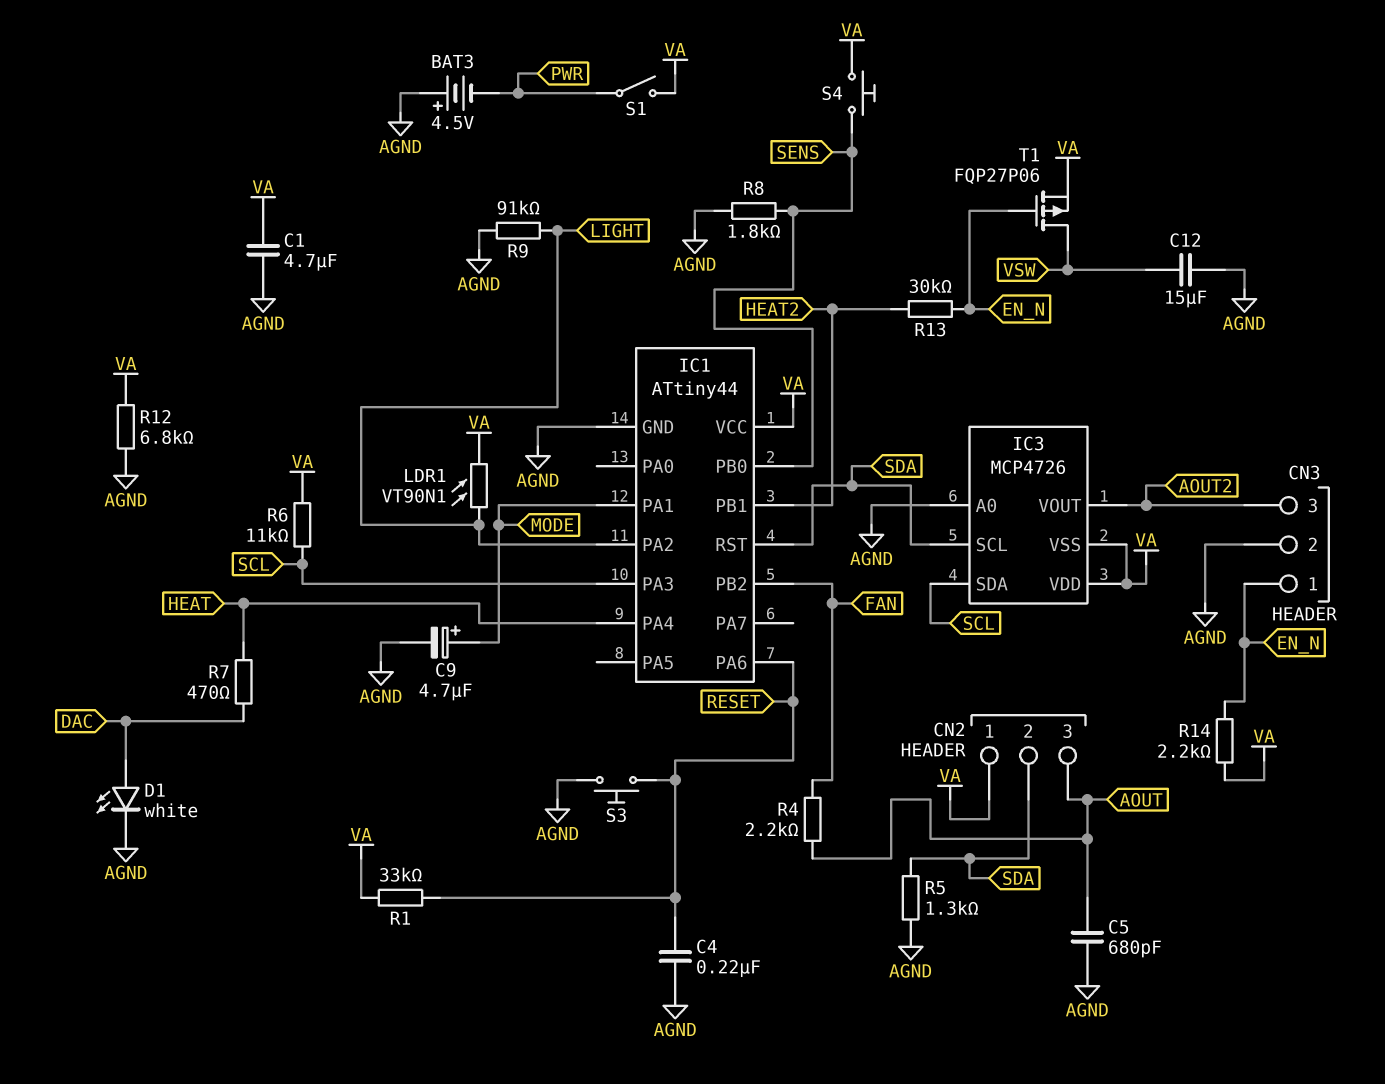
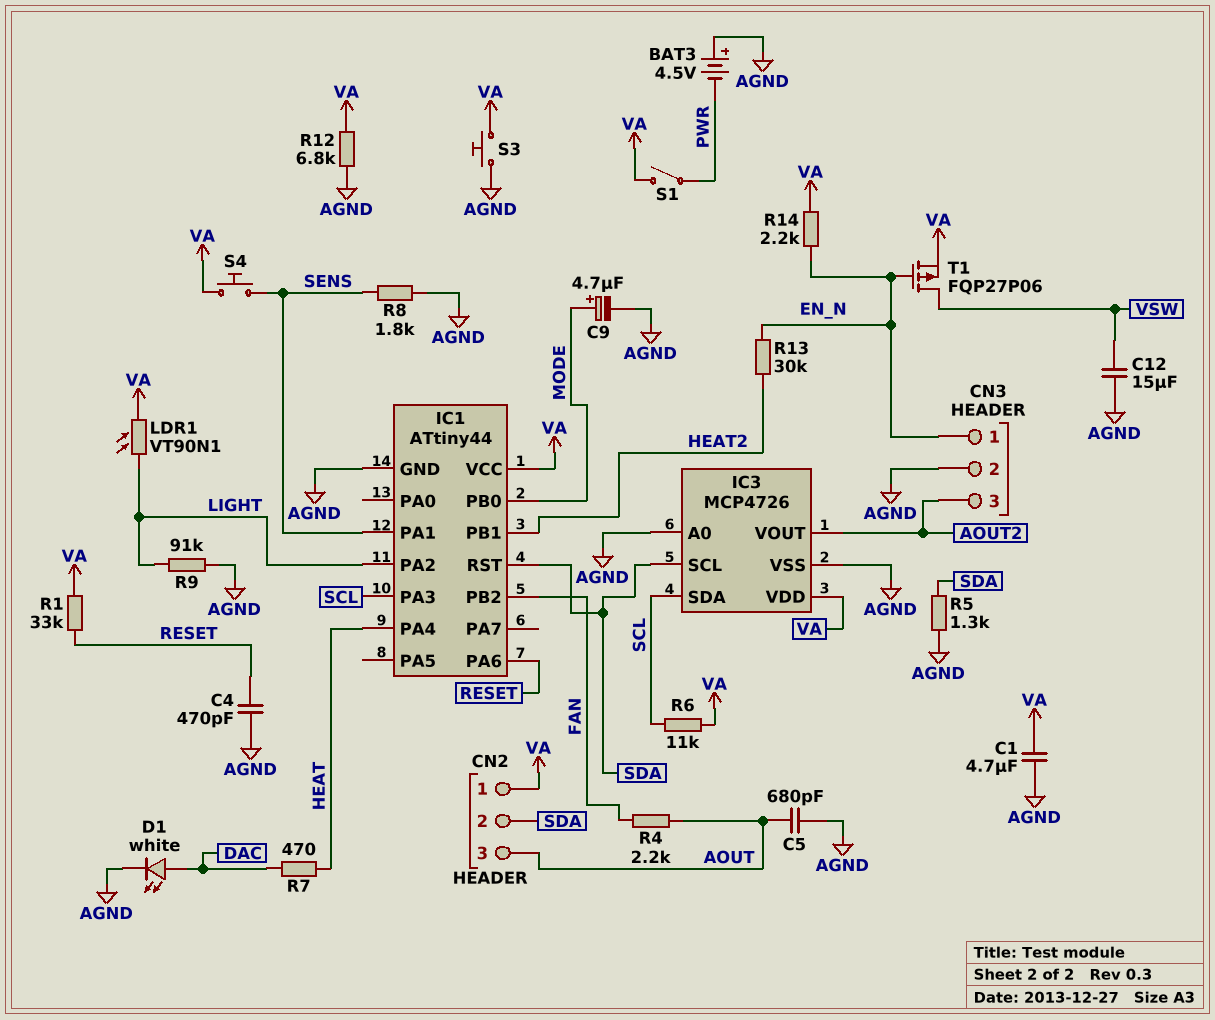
C4: 220nF (AGND, RESET) -> 470pF (AGND, RESET)
IC1 pin PA1: MODE -> SENS
IC1 pin PB0: SENS -> MODE
IC3 pin VSS: VA -> AGND
S3: button (AGND, RESET) -> button (AGND, VA)

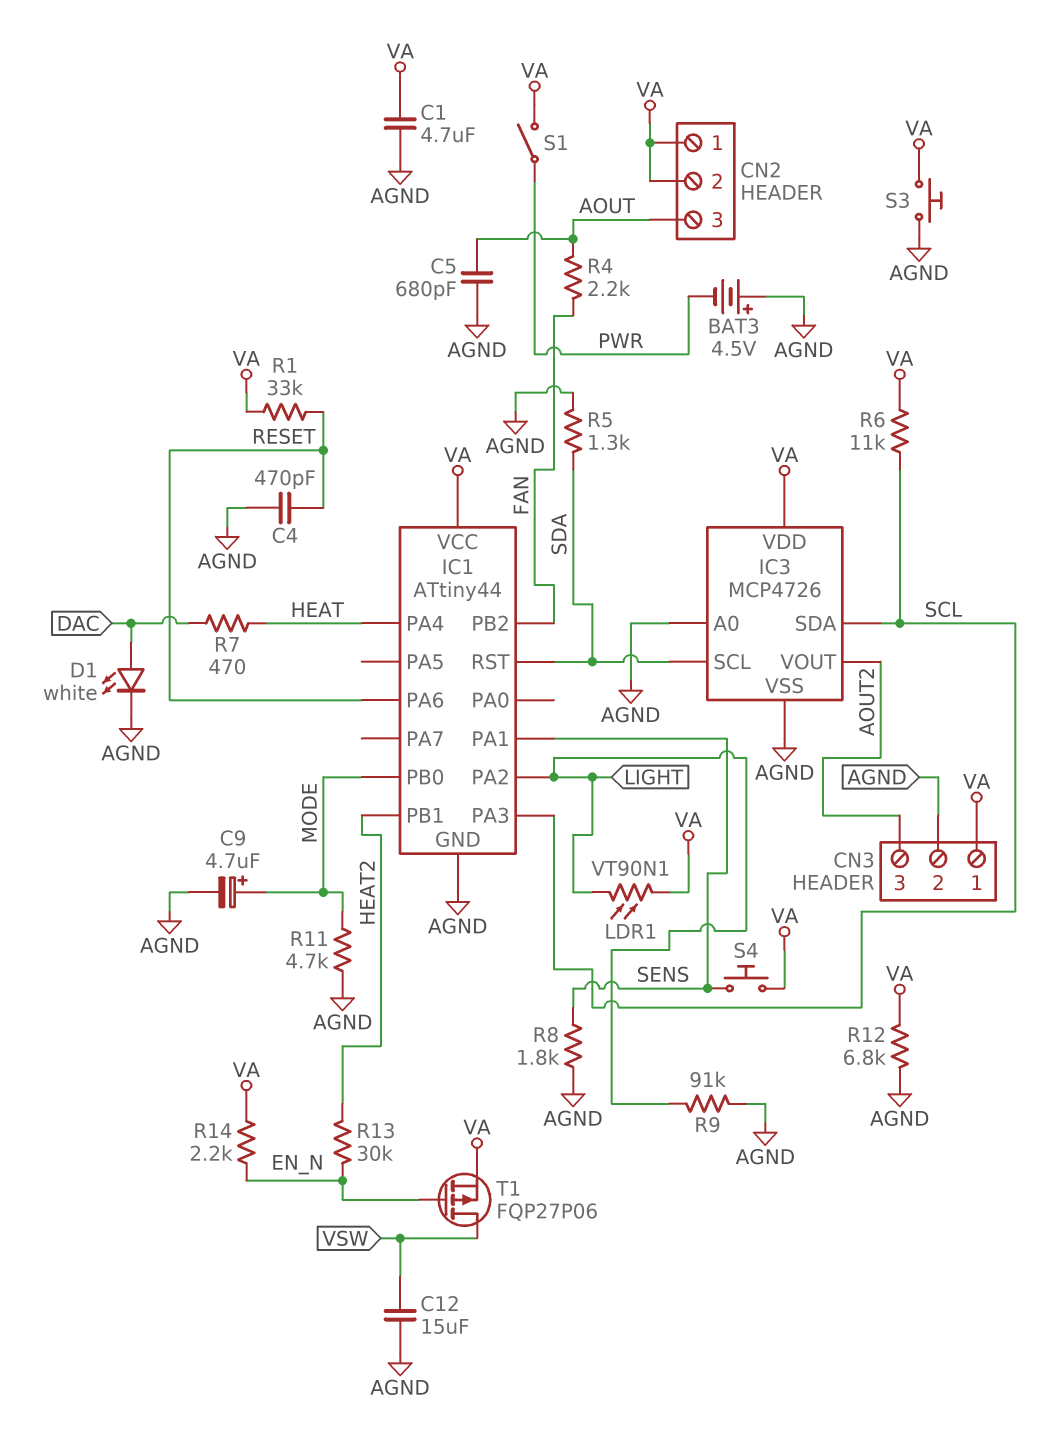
CN2 pin 2: SDA -> VA
CN3 pin 1: EN_N -> VA
R11: none -> 4.7k (AGND, MODE)

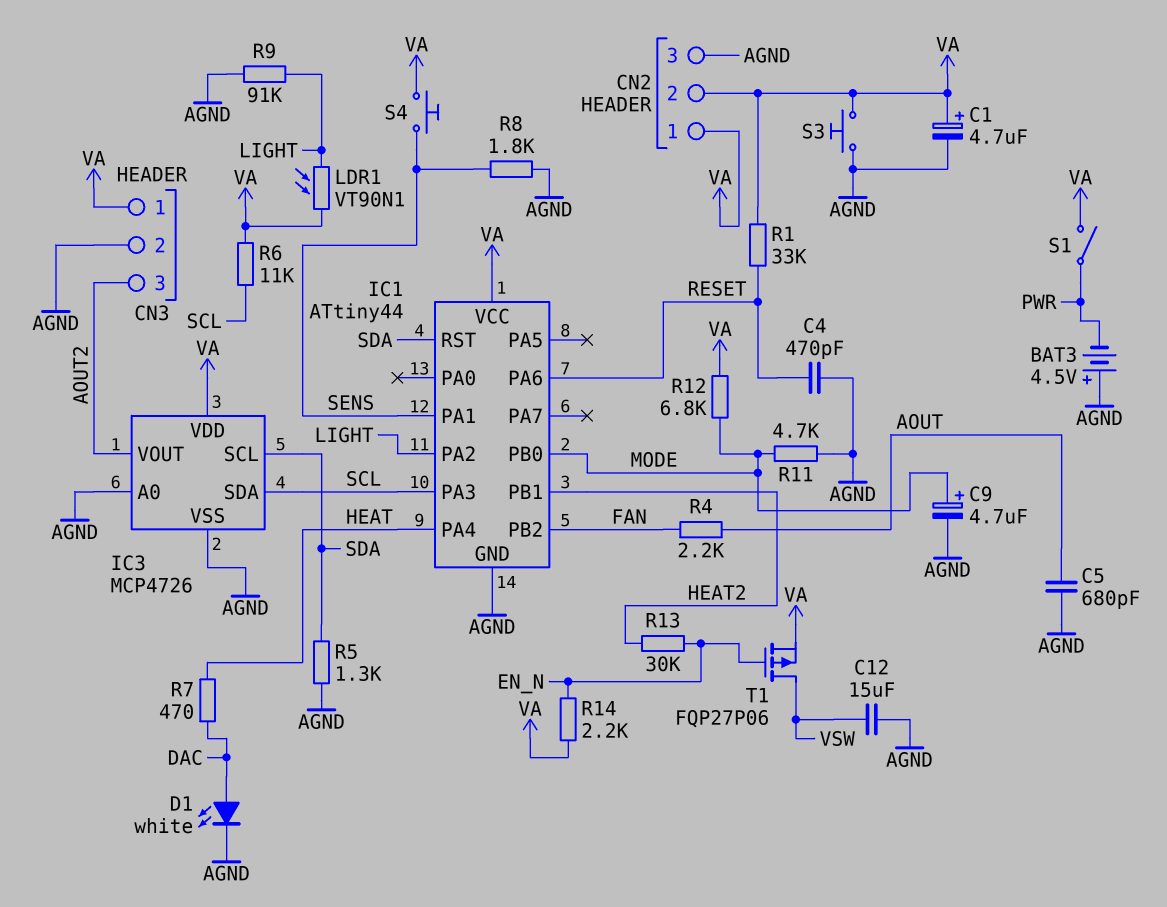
C1: 4.7uF (AGND, VA) -> 4.7uF (plus VA, minus AGND)
CN2 pin 3: AOUT -> AGND
R12: 6.8k (AGND, VA) -> 6.8k (MODE, VA)

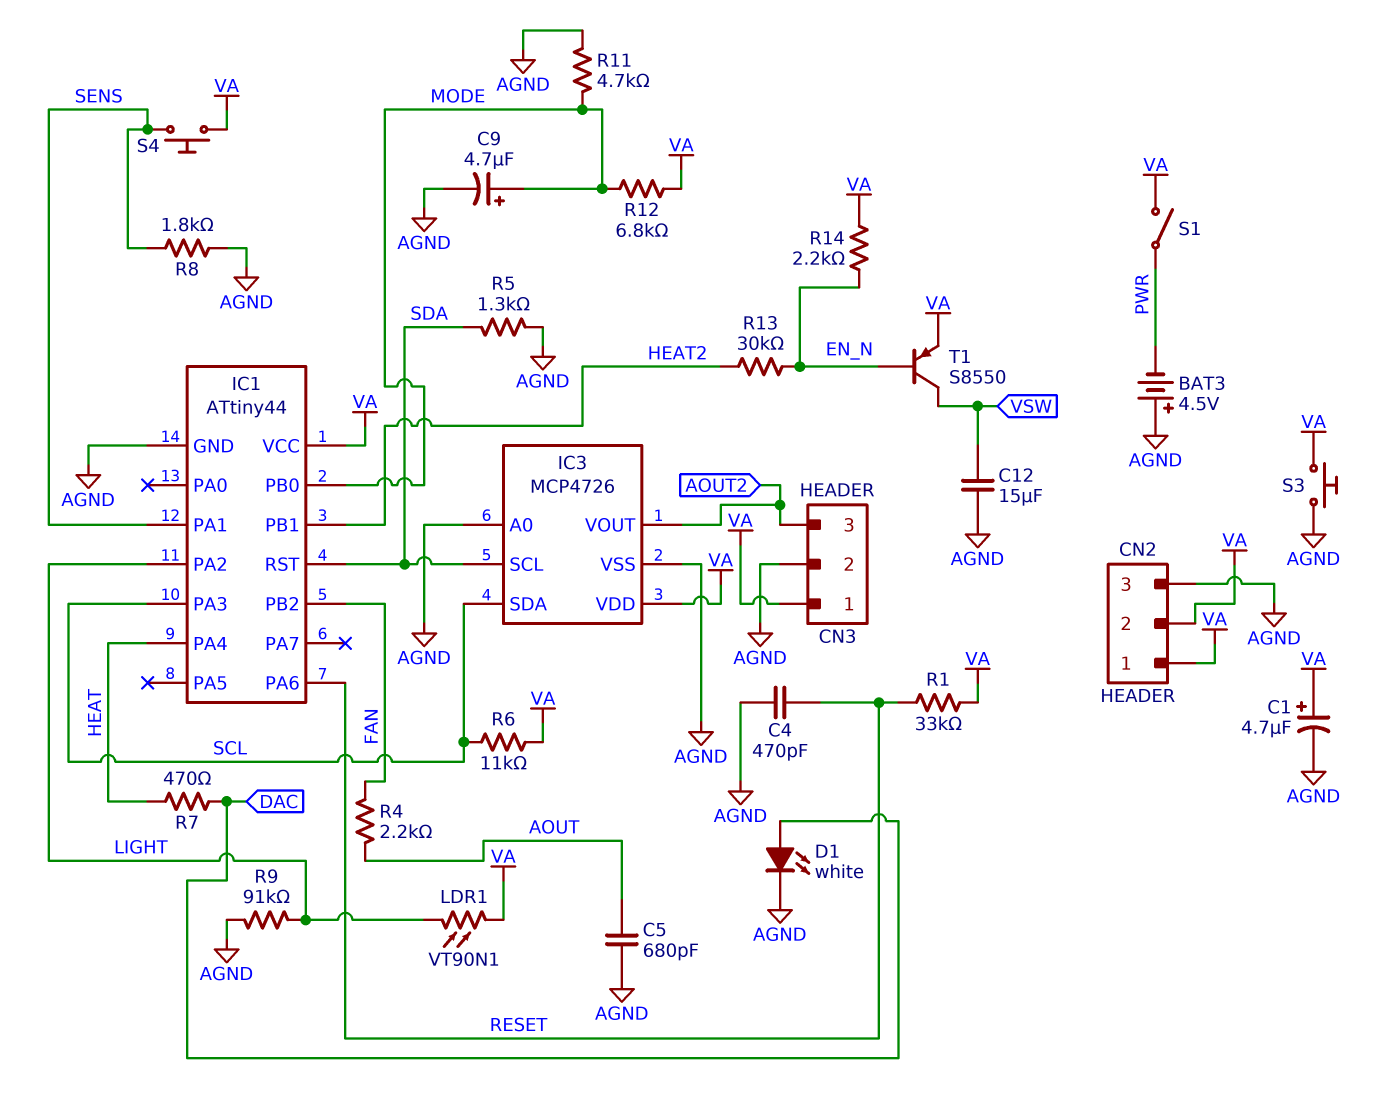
T1: PMOS FQP27P06 (G EN_N, D VSW, S VA) -> PNP S8550 (B EN_N, C VSW, E VA)

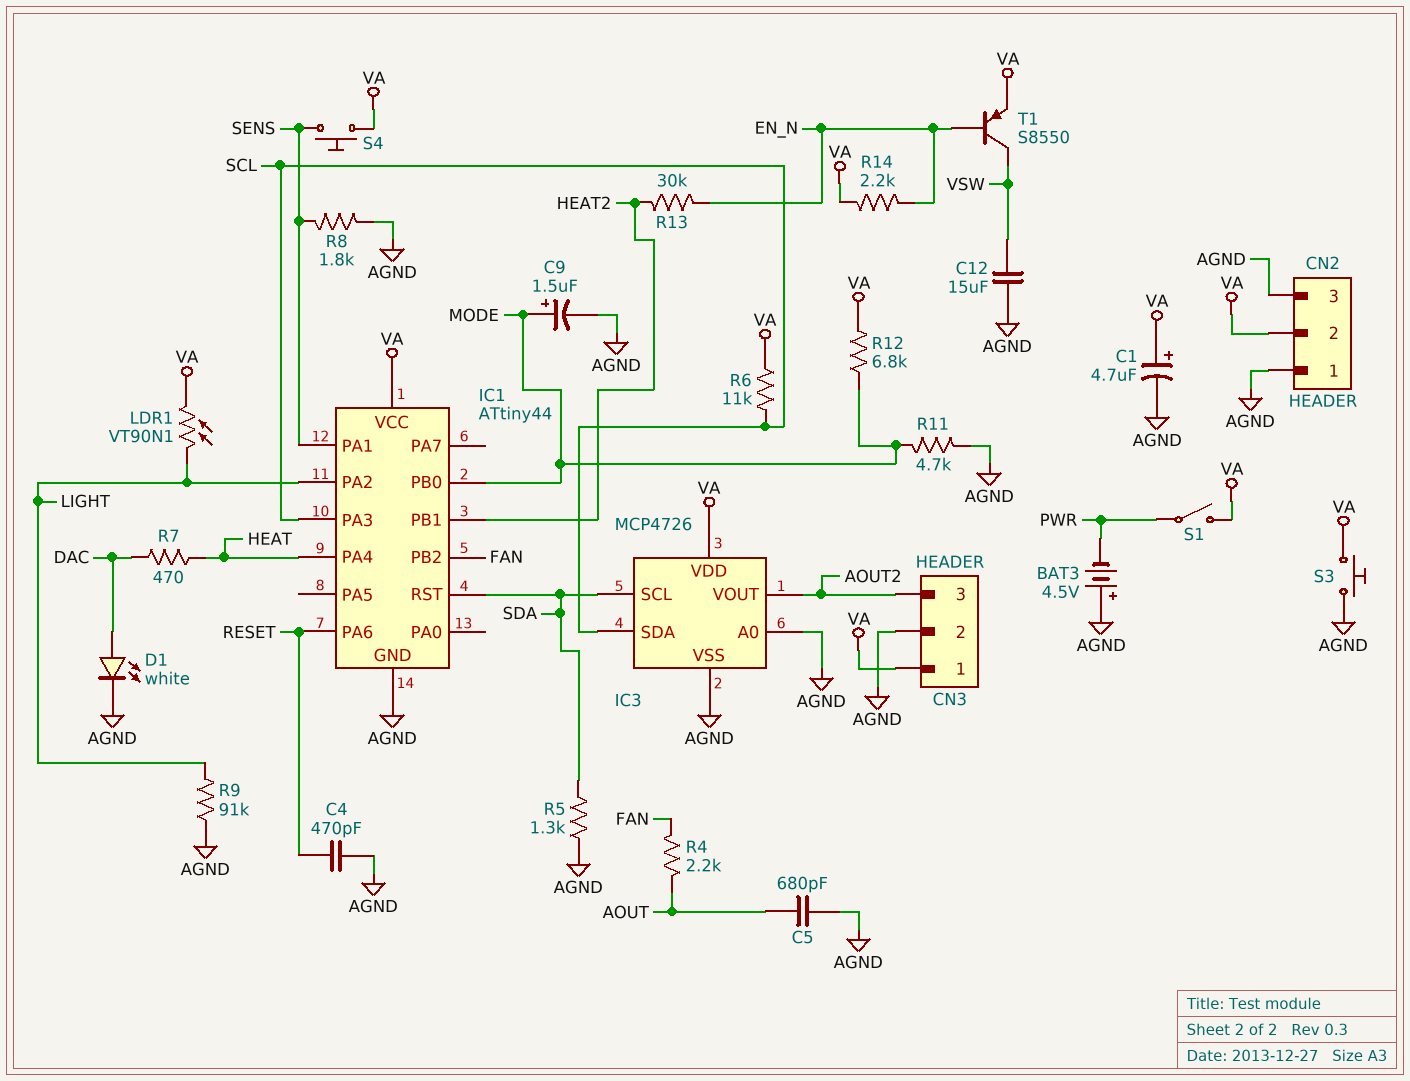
C9: 4.7uF (plus MODE, minus AGND) -> 1.5uF (plus MODE, minus AGND)
CN2 pin 1: VA -> AGND
R1: 33k (RESET, VA) -> none

